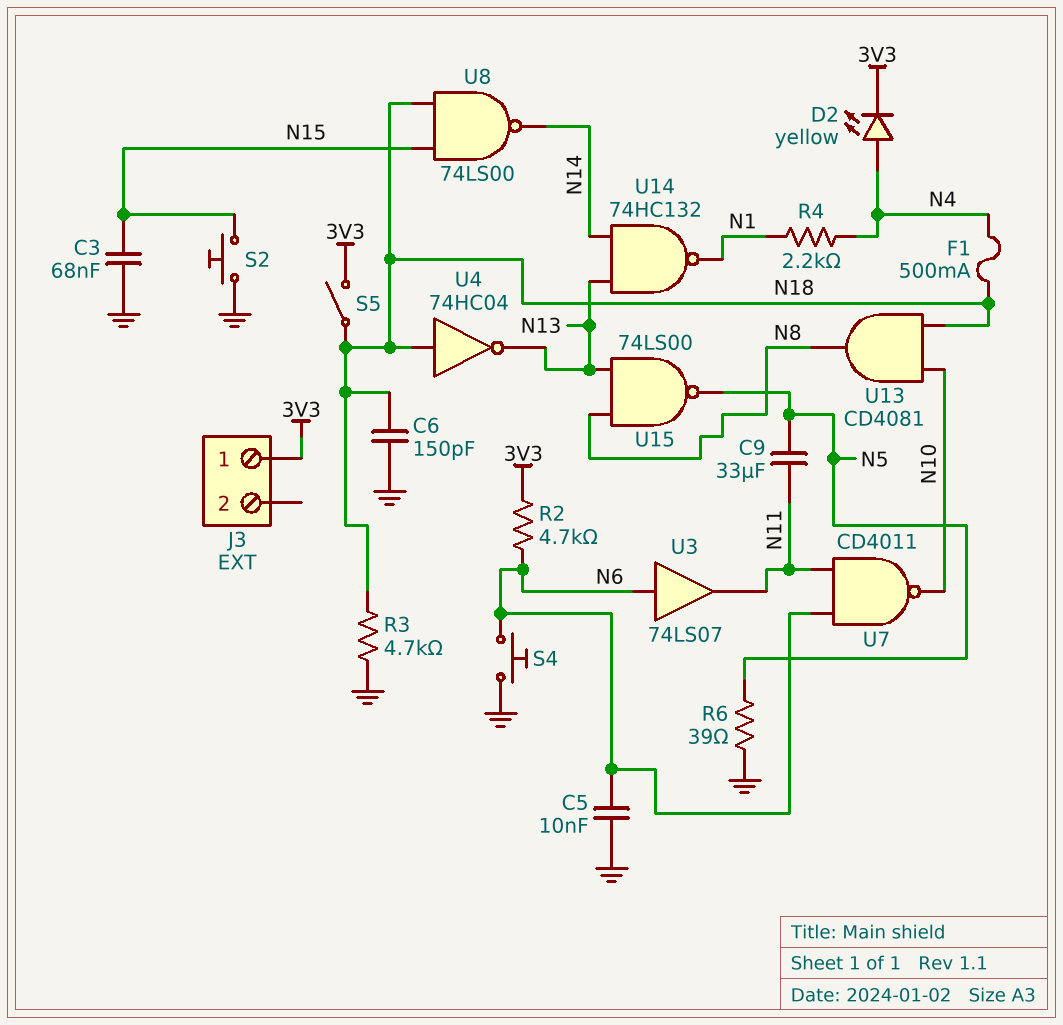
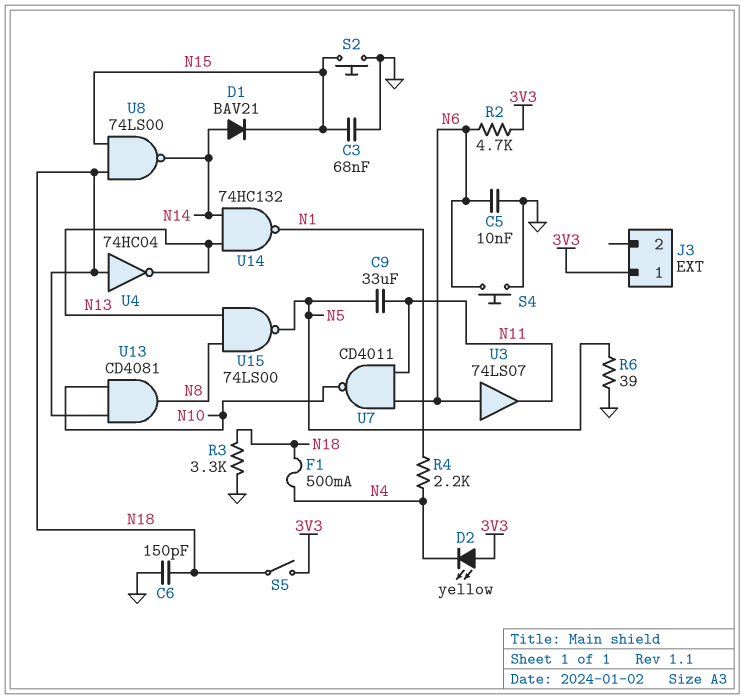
D1: none -> diode BAV21 (A N14, K N15)
D2: LED yellow (A N4, K 3V3) -> LED yellow (A 3V3, K N4)
R3: 4.7k (GND, N18) -> 3.3k (GND, N18)

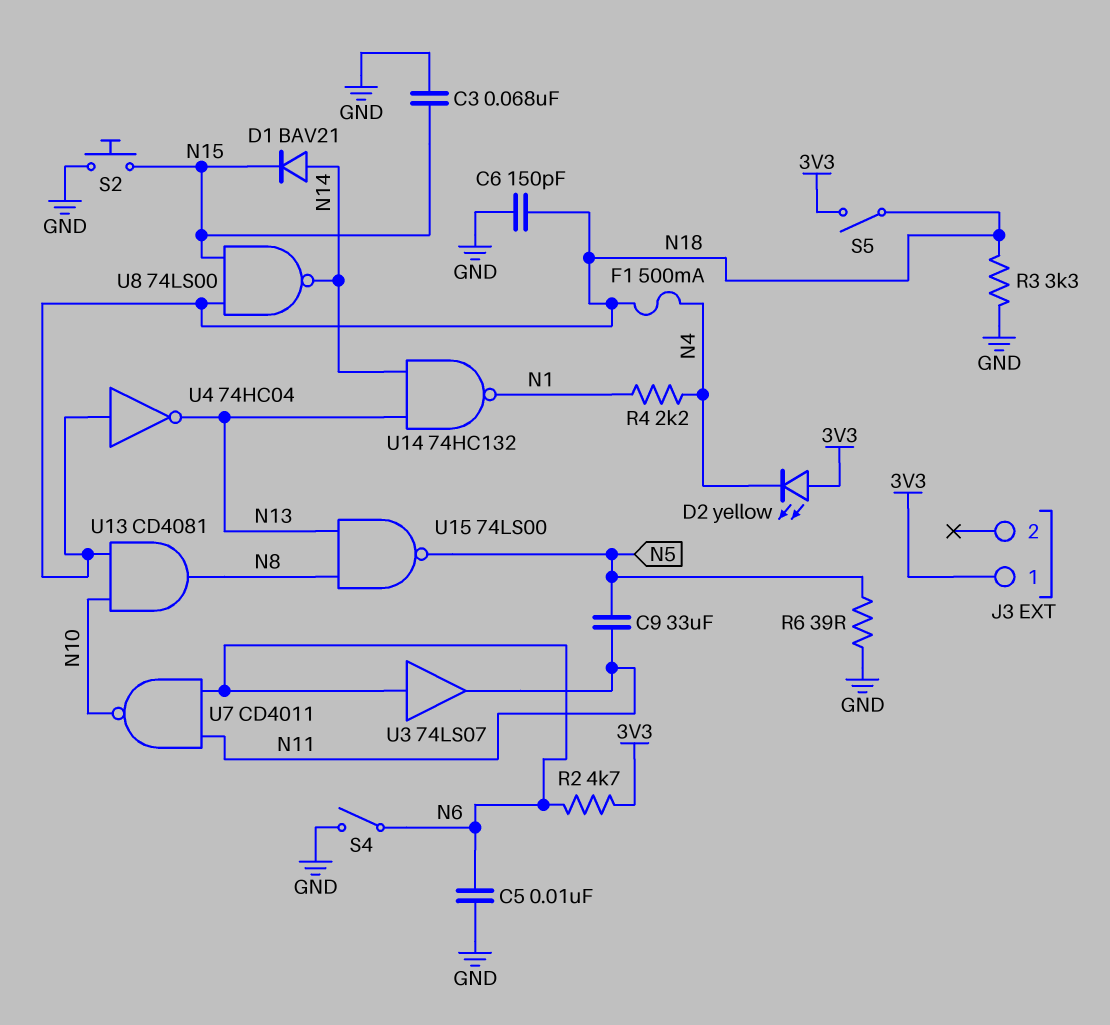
S4: button (GND, N6) -> switch (GND, N6)

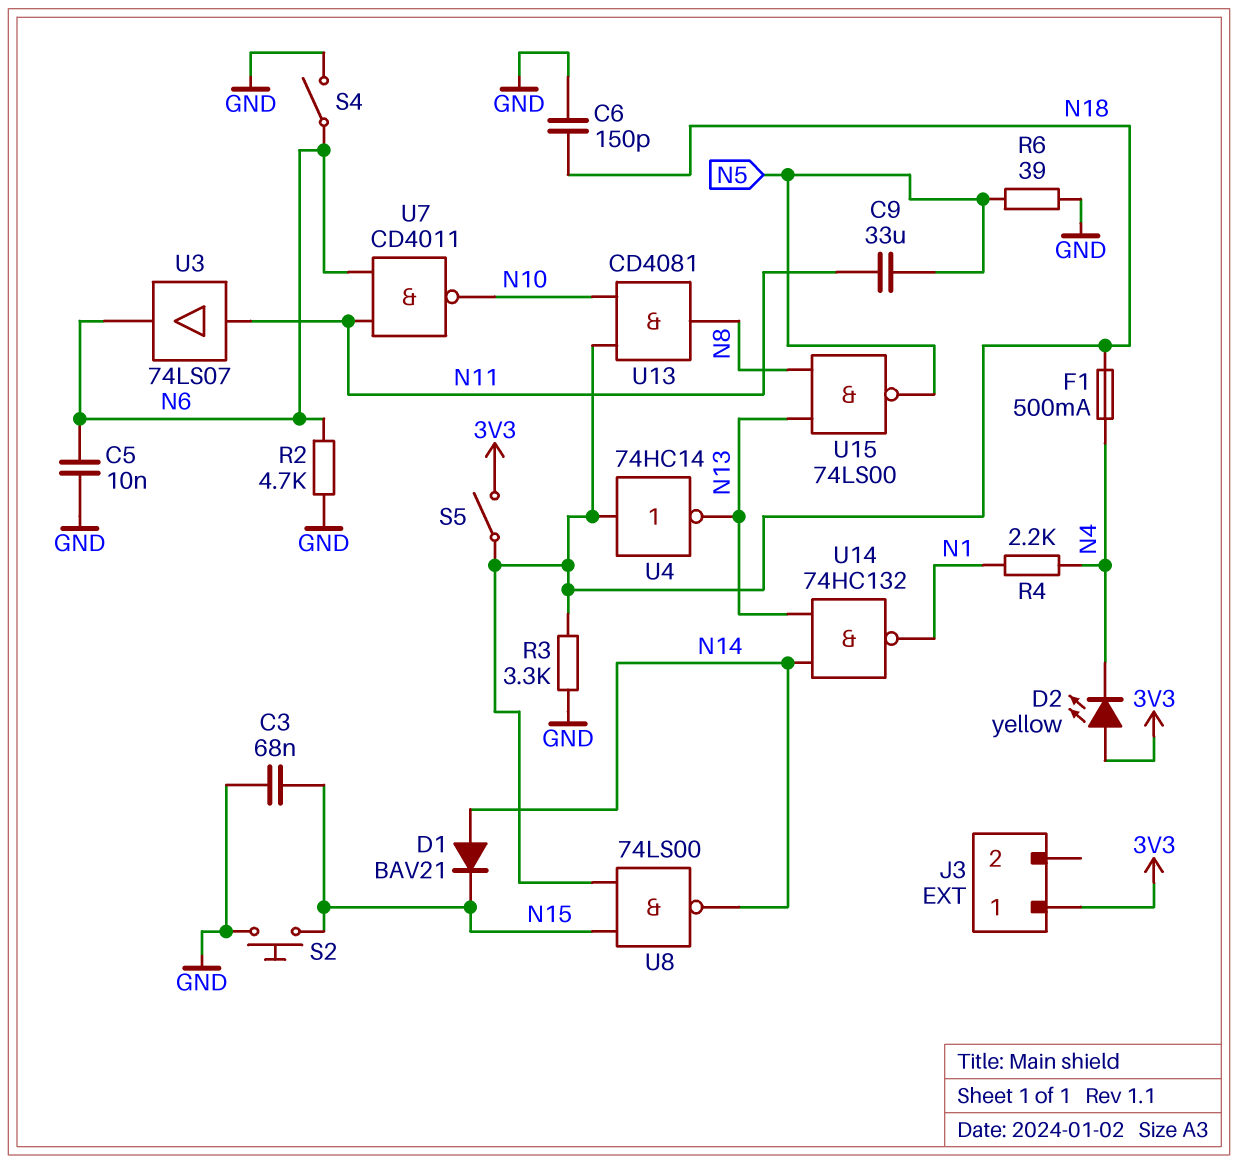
R2: 4.7k (3V3, N6) -> 4.7k (GND, N6)
U3: buffer 74LS07 (in N6, out N11) -> buffer 74LS07 (in N11, out N6)
U4: NOT 74HC04 (in N18, out N13) -> NOT 74HC14 (in N18, out N13)

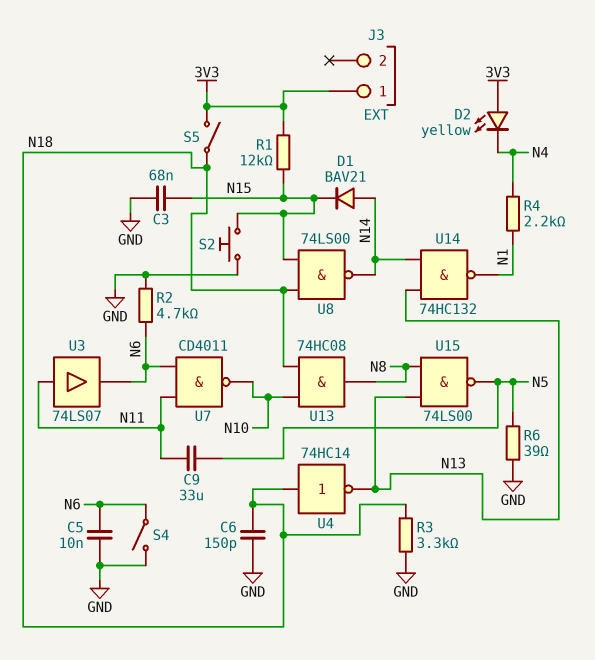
F1: 500mA (N4, N18) -> none
R1: none -> 12k (3V3, N15)
U13: AND CD4081 (in N10, in N18, out N8) -> AND 74HC08 (in N10, in N18, out N8)

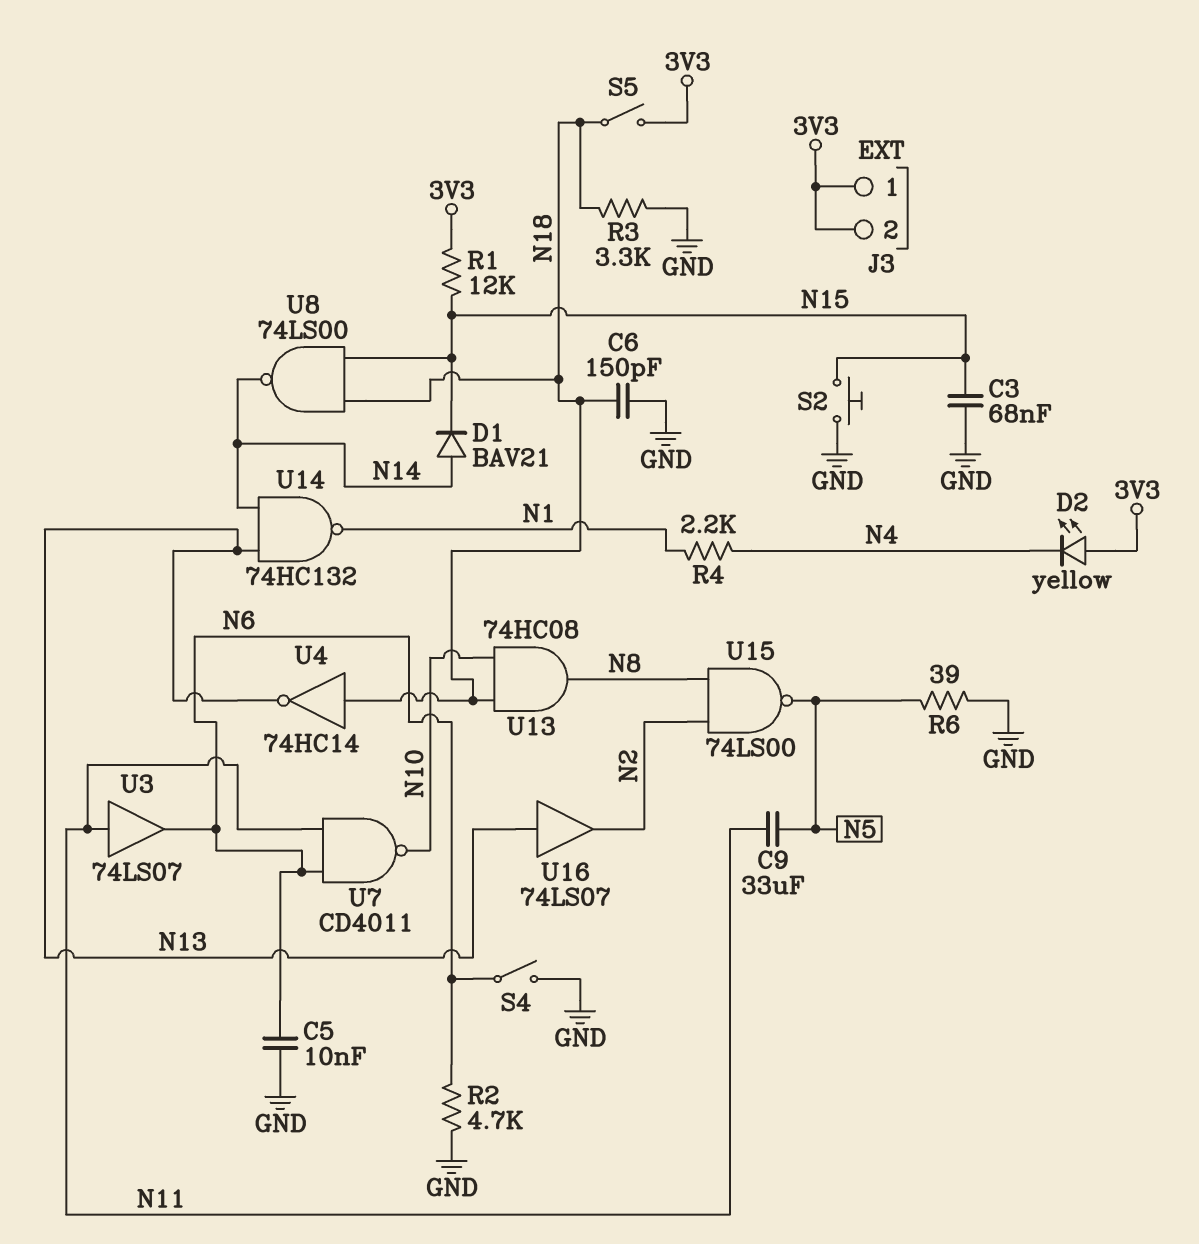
J3 pin 2: none -> 3V3
U15: NAND 74LS00 (in N8, in N13, out N5) -> NAND 74LS00 (in N2, in N8, out N5)
U16: none -> buffer 74LS07 (in N13, out N2)

